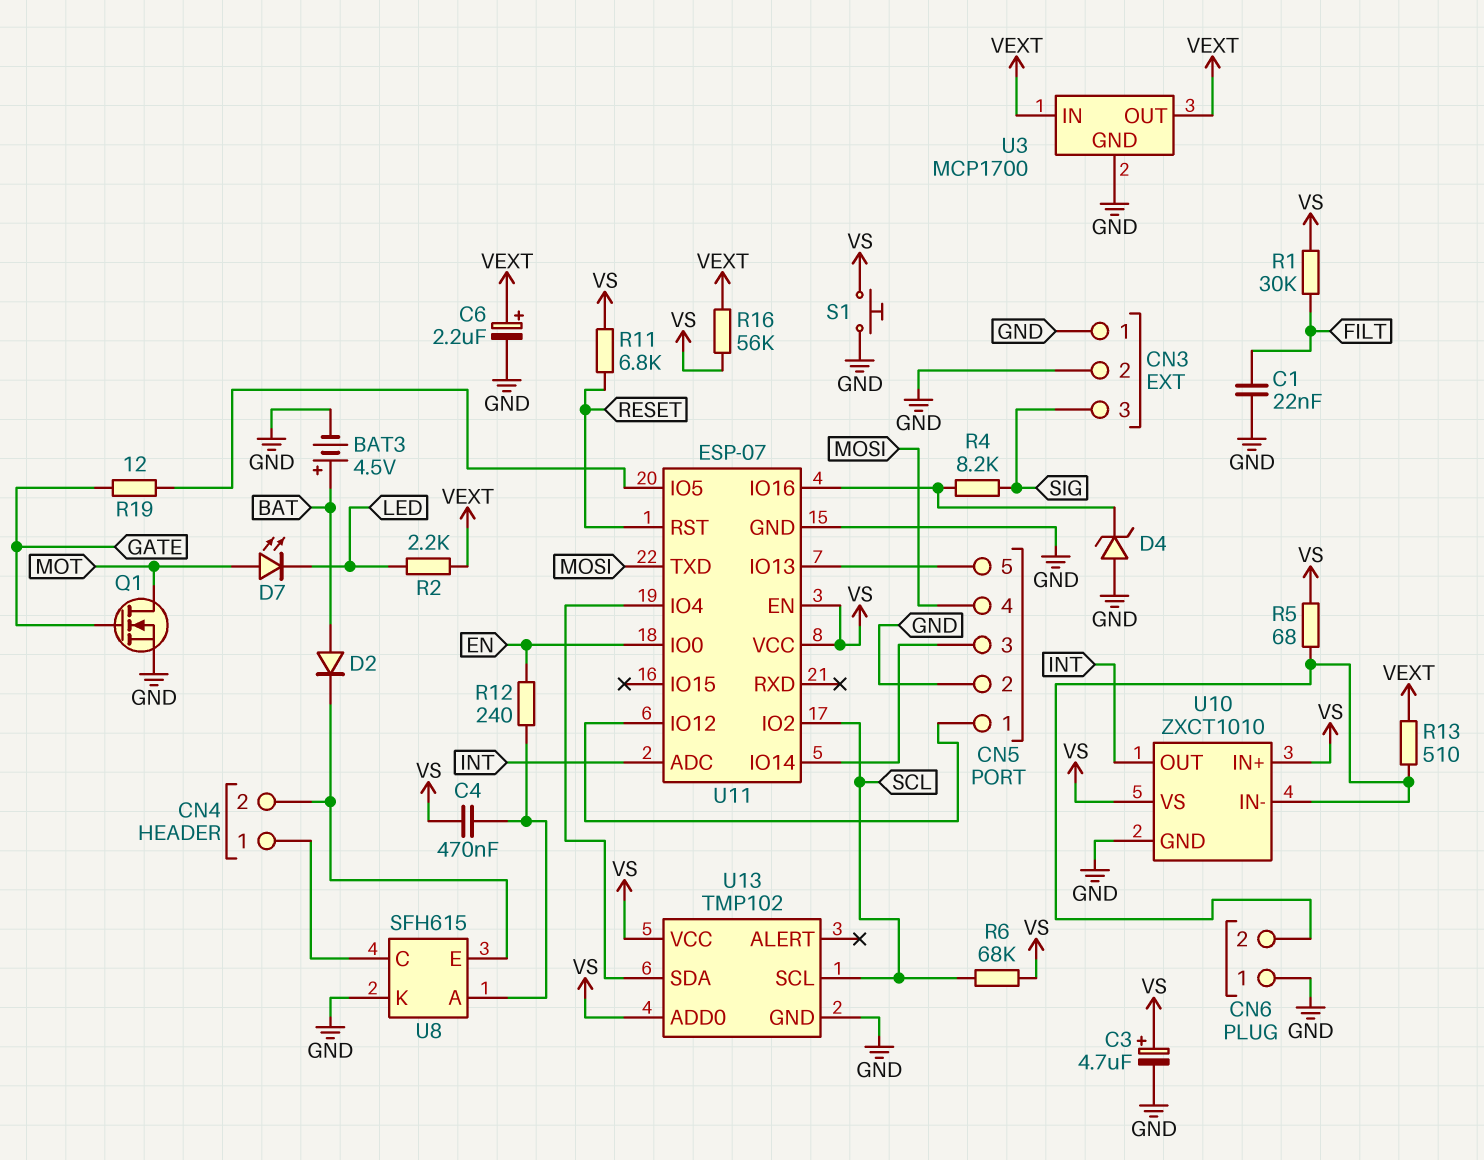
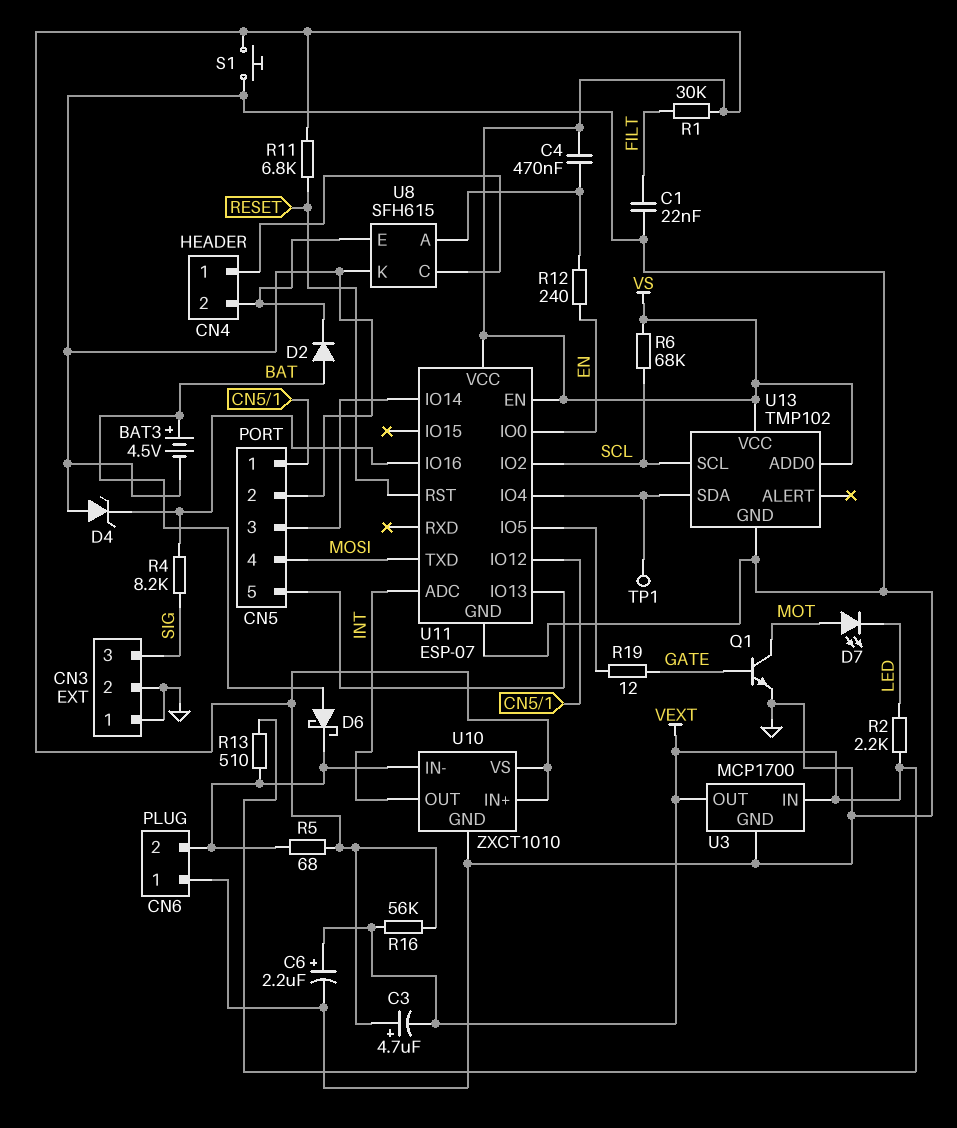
C3: 4.7uF (plus VS, minus GND) -> 4.7uF (plus VS, minus VEXT)
D6: none -> schottky (A BAT, K CN6/2)
Q1: NMOS (G GATE, D MOT, S GND) -> NPN (B GATE, C MOT, E GND)
TP1: none -> test point (U11/IO4)

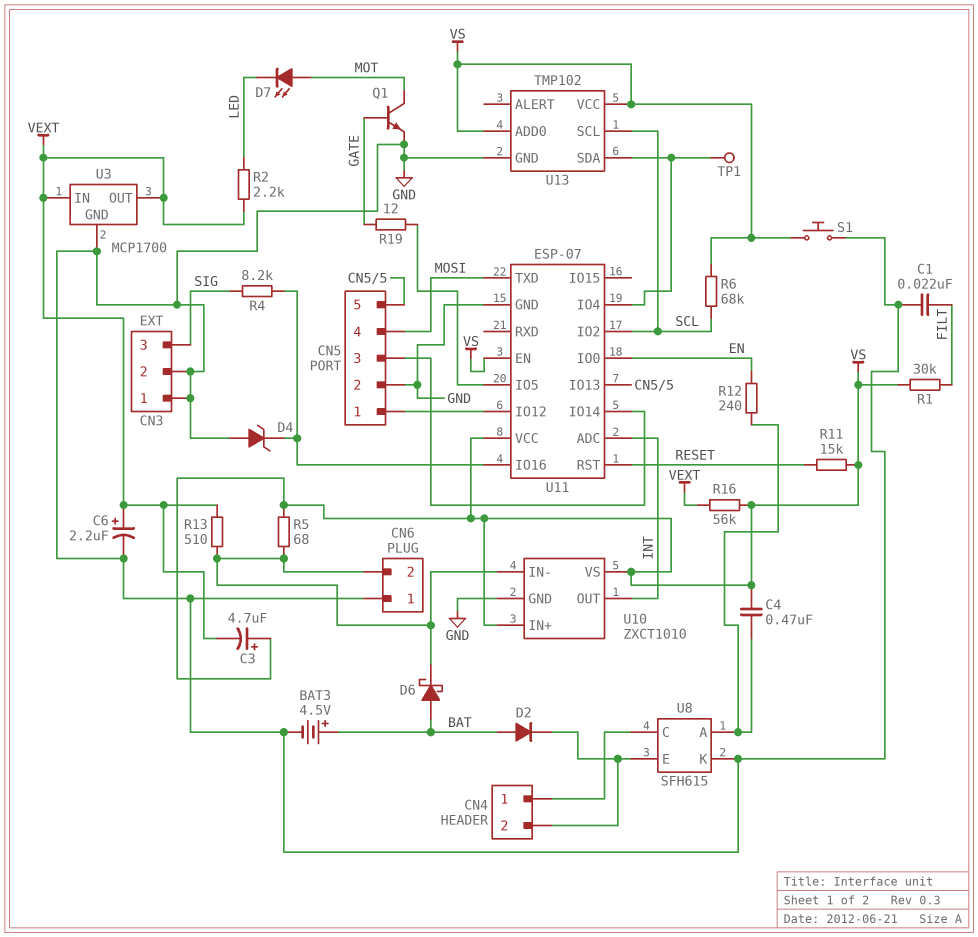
R11: 6.8k (RESET, VS) -> 15k (RESET, VS)

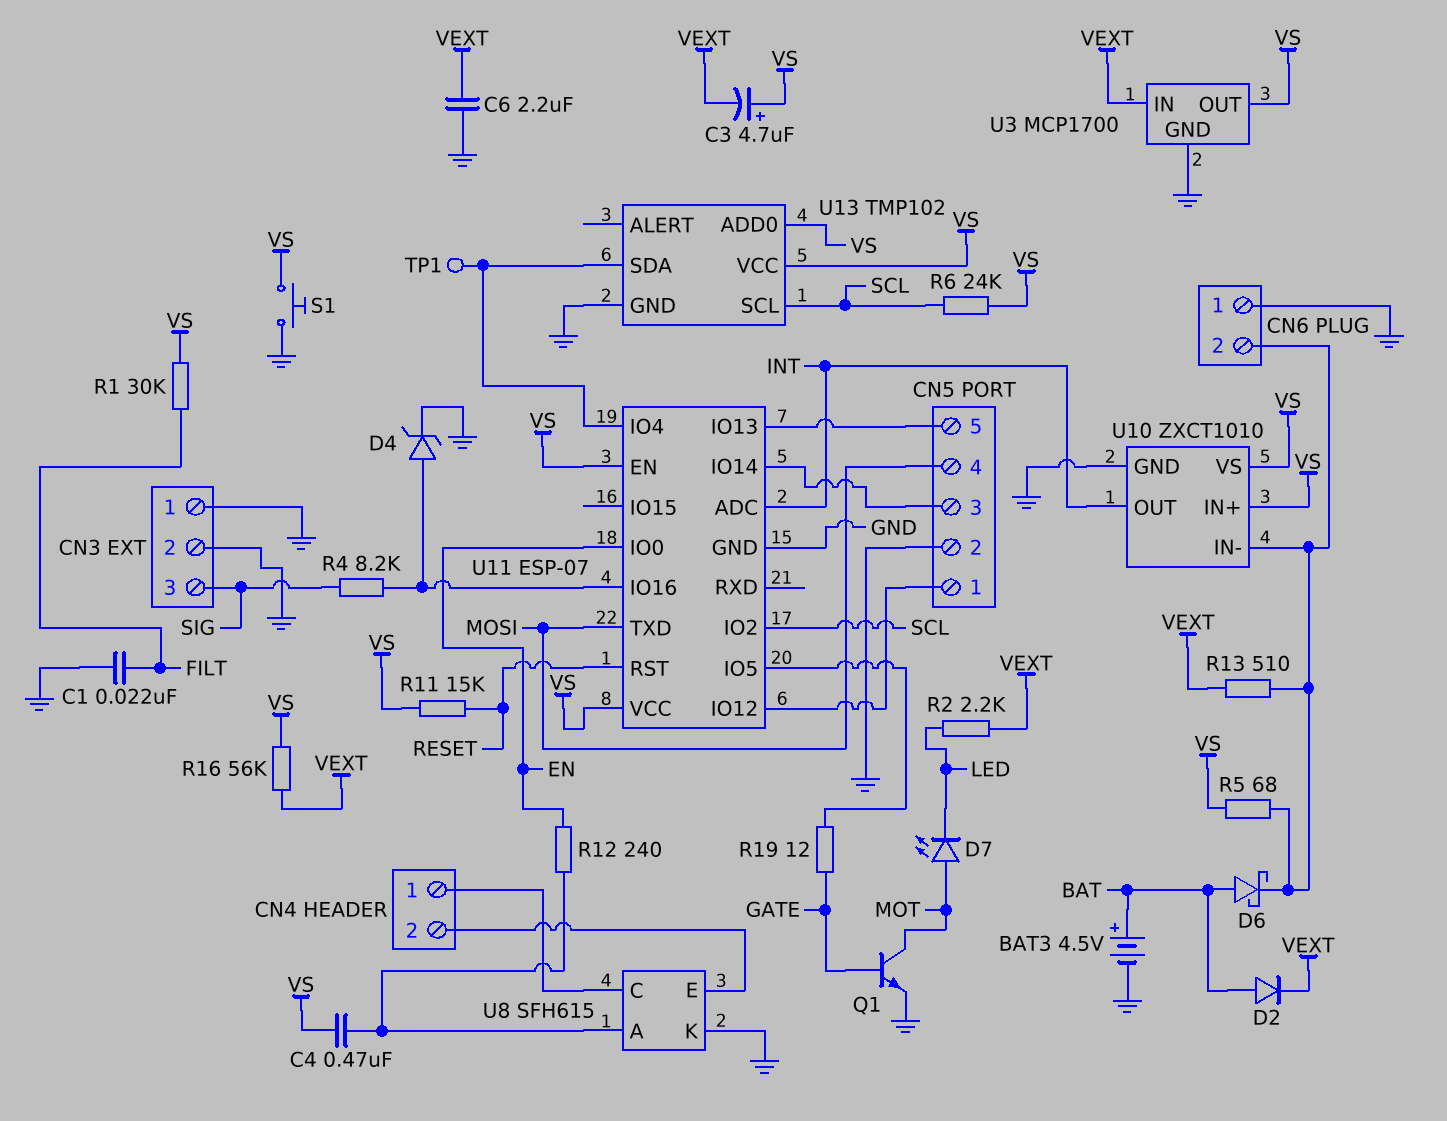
C6: 2.2uF (plus VEXT, minus GND) -> 2.2uF (GND, VEXT)
D2: diode (A BAT, K CN4/2) -> diode (A BAT, K VEXT)
D4: zener (A GND, K U11/IO16) -> zener (A U11/IO16, K GND)
R6: 68k (SCL, VS) -> 24k (SCL, VS)
U3 pin OUT: VEXT -> VS

